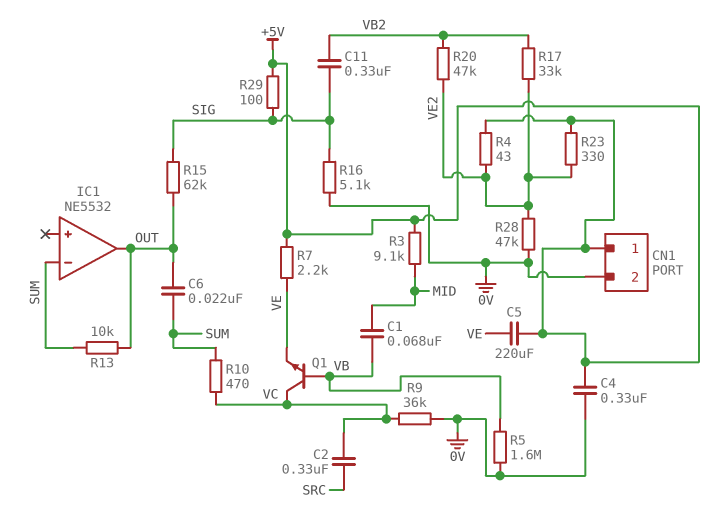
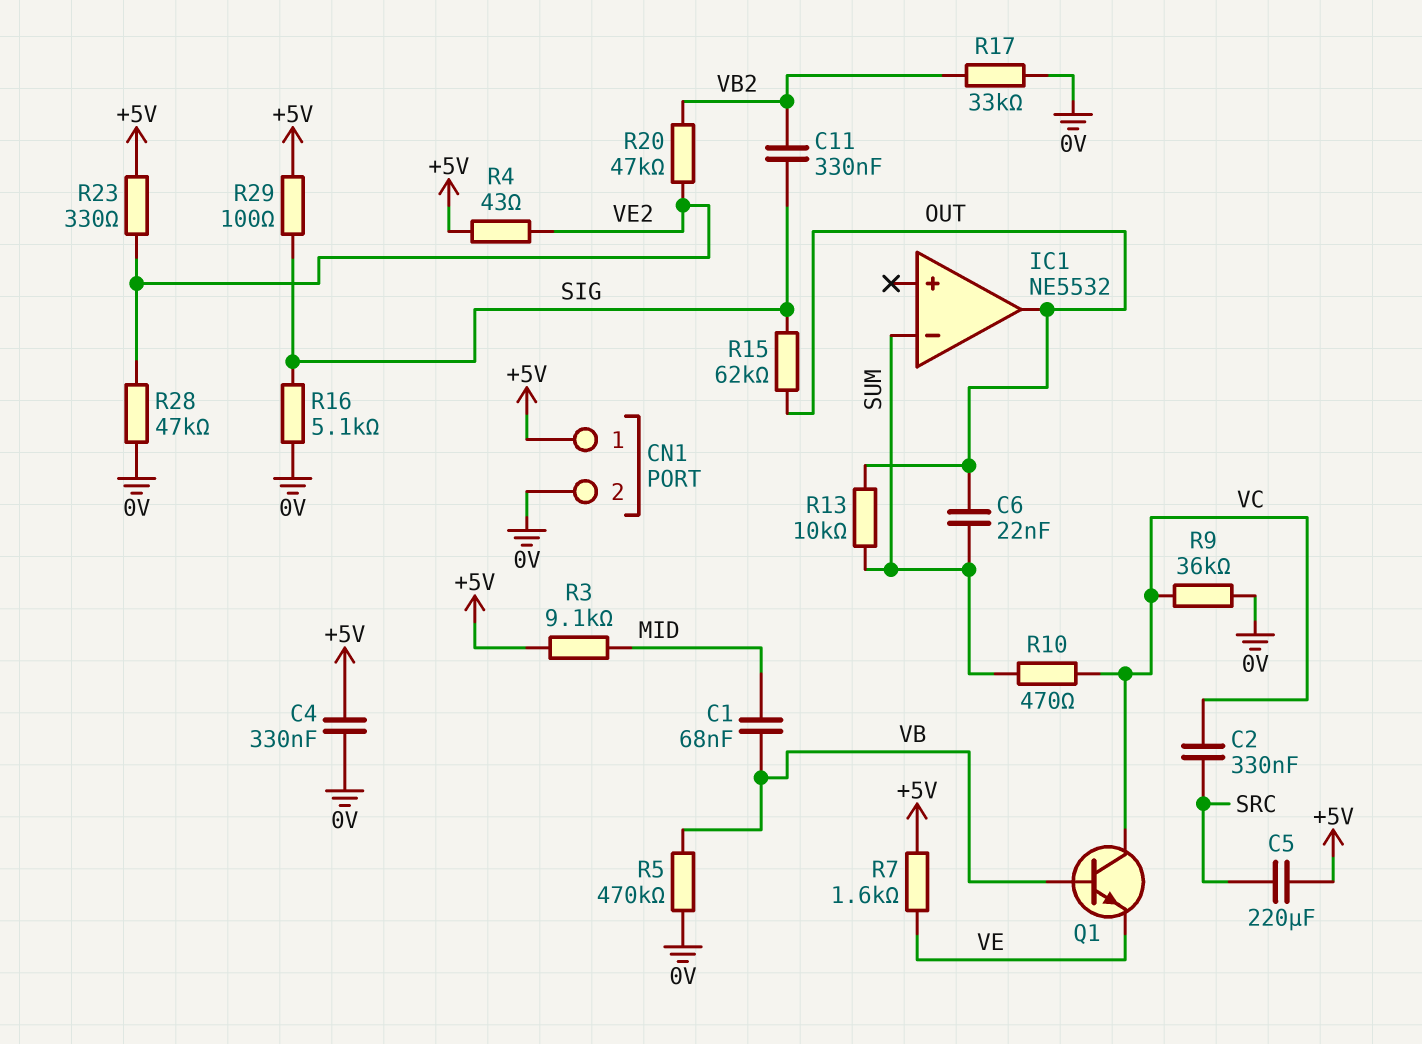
C5: 220uF (+5V, VE) -> 220uF (+5V, SRC)
R5: 1.6M (0V, VB) -> 470k (0V, VB)
R7: 2.2k (+5V, VE) -> 1.6k (+5V, VE)
R17: 33k (VB2, VE2) -> 33k (0V, VB2)

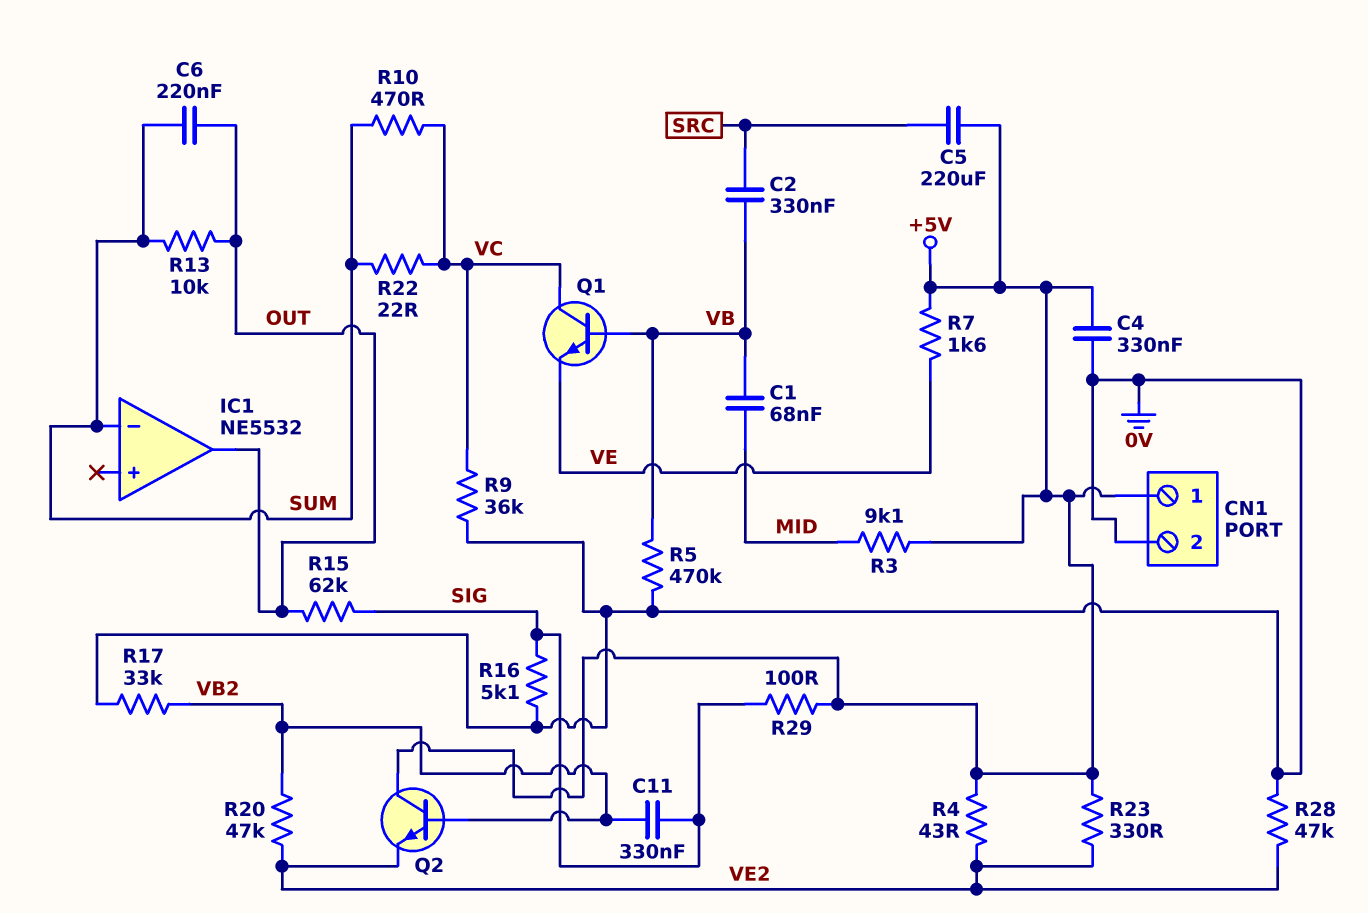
C2: 330nF (SRC, VC) -> 330nF (SRC, VB)
C6: 22nF (OUT, SUM) -> 220nF (OUT, SUM)
Q2: none -> NPN (B VB2, C +5V, E VE2)
R22: none -> 22 (SUM, VC)

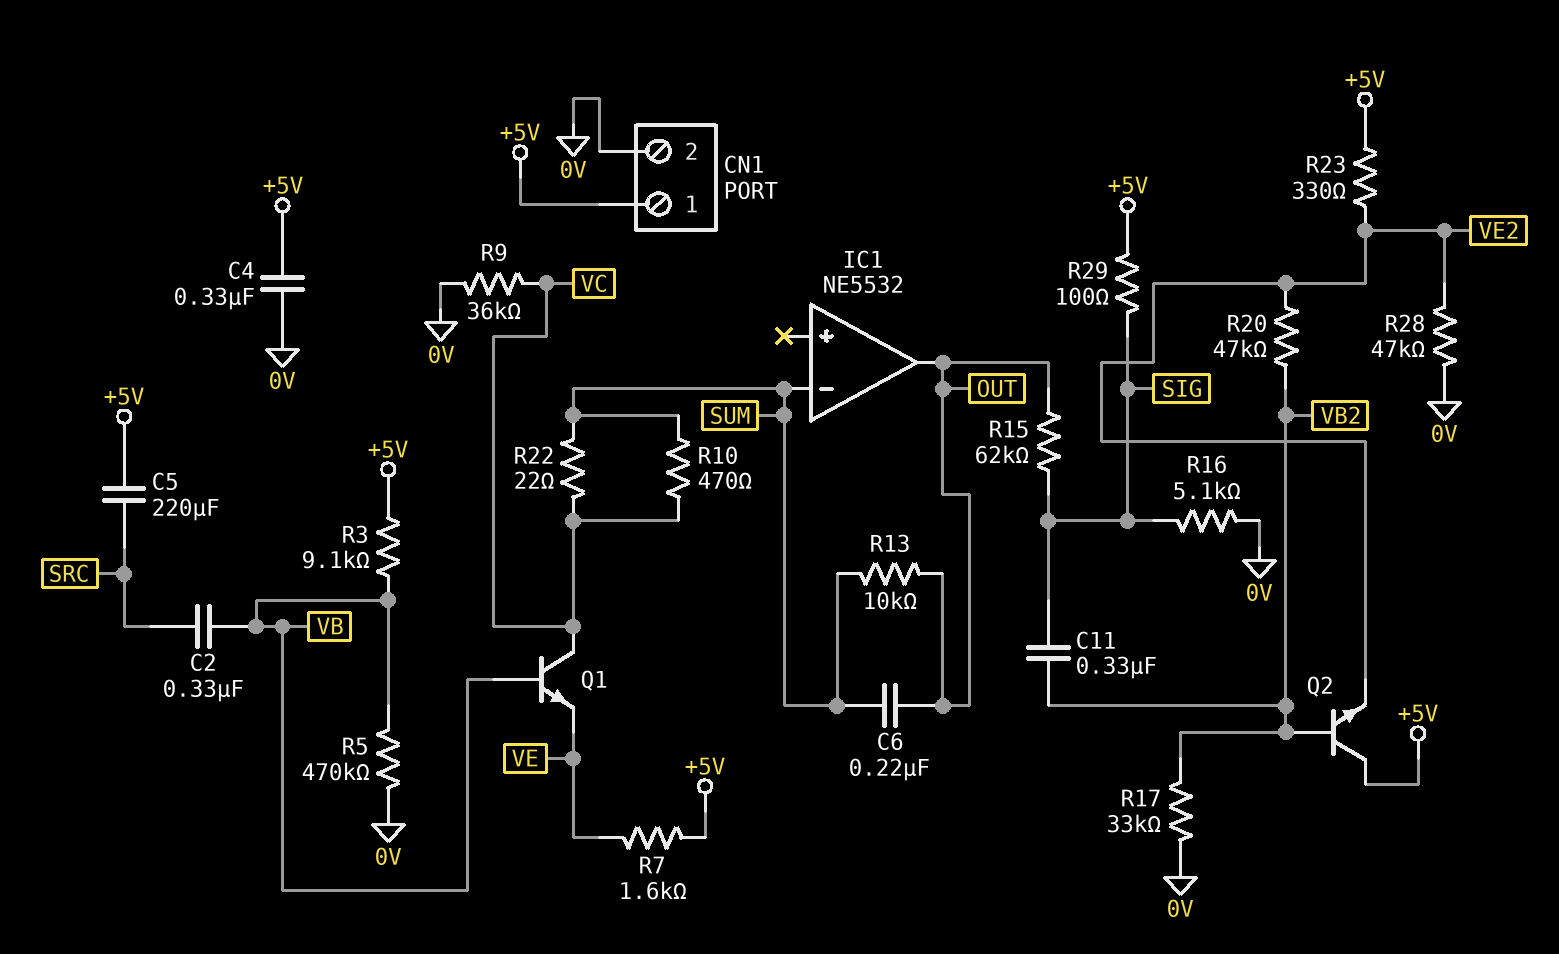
C1: 68nF (MID, VB) -> none
R3: 9.1k (+5V, MID) -> 9.1k (+5V, VB)
R4: 43 (+5V, VE2) -> none

